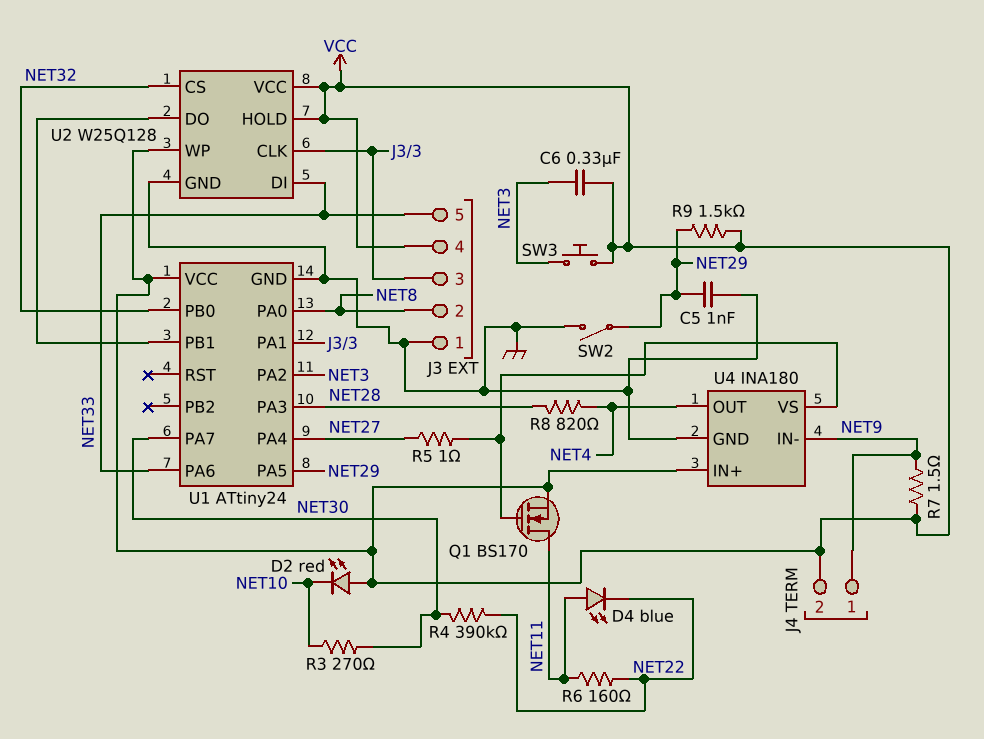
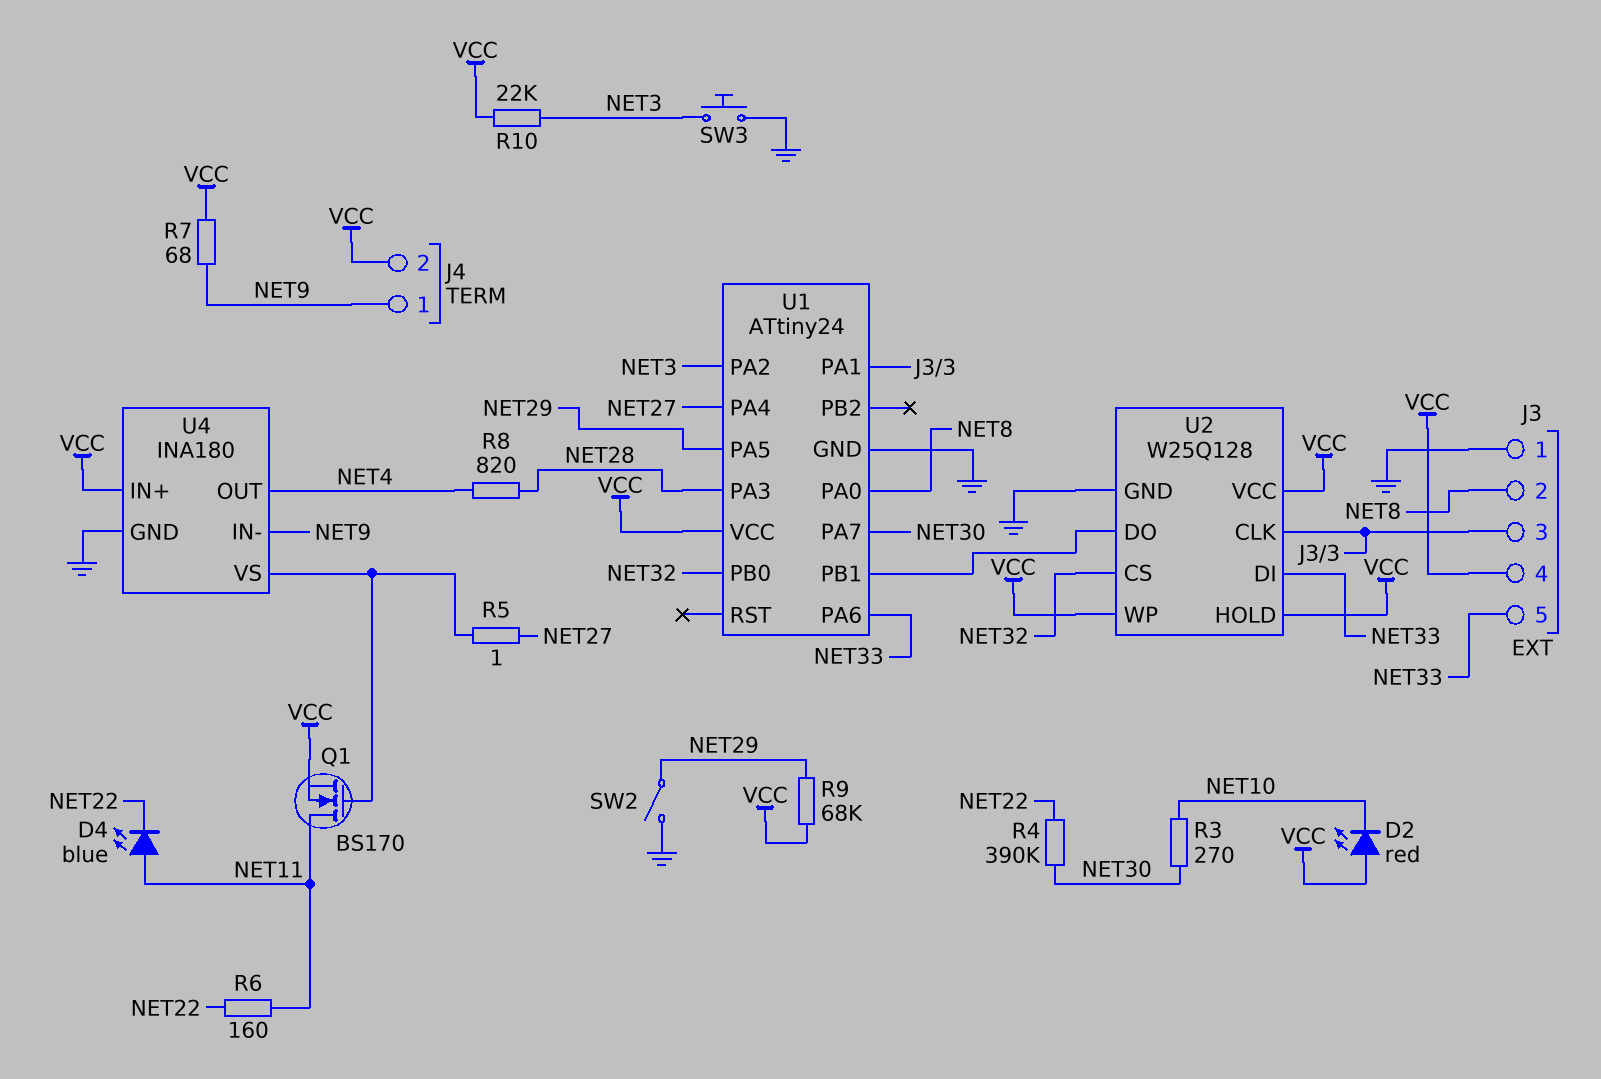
C5: 1nF (GND, NET29) -> none
C6: 330nF (NET3, VCC) -> none
R7: 1.5 (NET9, VCC) -> 68 (NET9, VCC)
R9: 1.5k (NET29, VCC) -> 68k (NET29, VCC)
R10: none -> 22k (NET3, VCC)
SW3: button (NET3, VCC) -> button (GND, NET3)

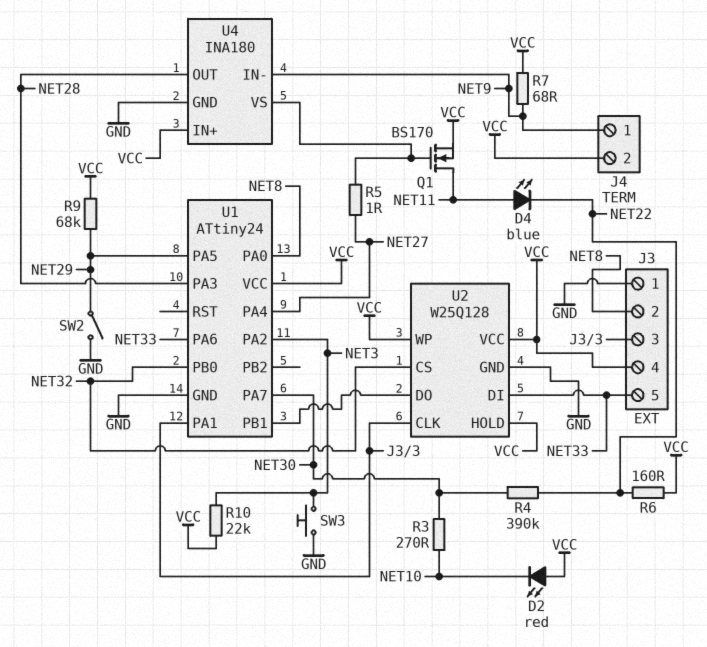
R6: 160 (NET11, NET22) -> 160 (NET22, VCC)
R8: 820 (NET4, NET28) -> none
U4 pin OUT: NET4 -> NET28

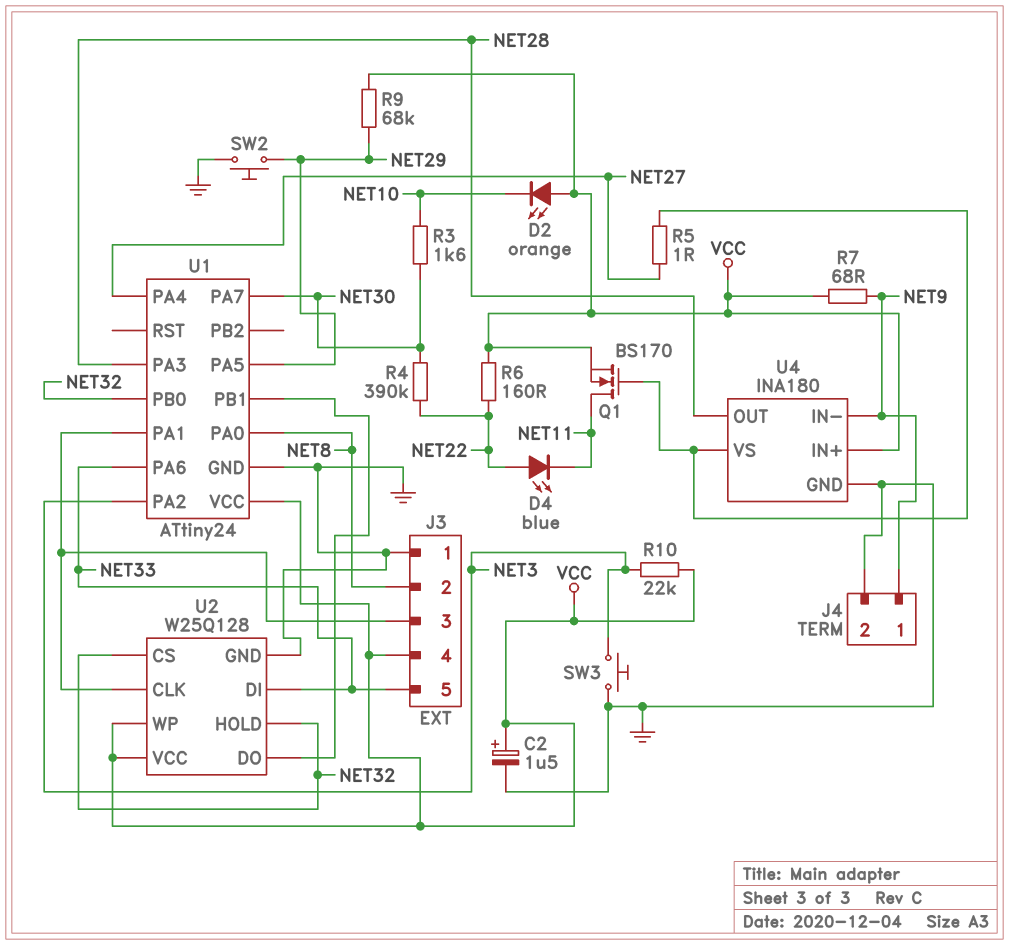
C2: none -> 1.5uF (plus VCC, minus GND)
D2: LED red (A VCC, K NET10) -> LED orange (A VCC, K NET10)
D4: LED blue (A NET11, K NET22) -> LED blue (A NET22, K NET11)
J4 pin 2: VCC -> GND
R3: 270 (NET10, NET30) -> 1.6k (NET10, NET30)
SW2: switch (GND, NET29) -> button (GND, NET29)
U2 pin HOLD: VCC -> NET32

